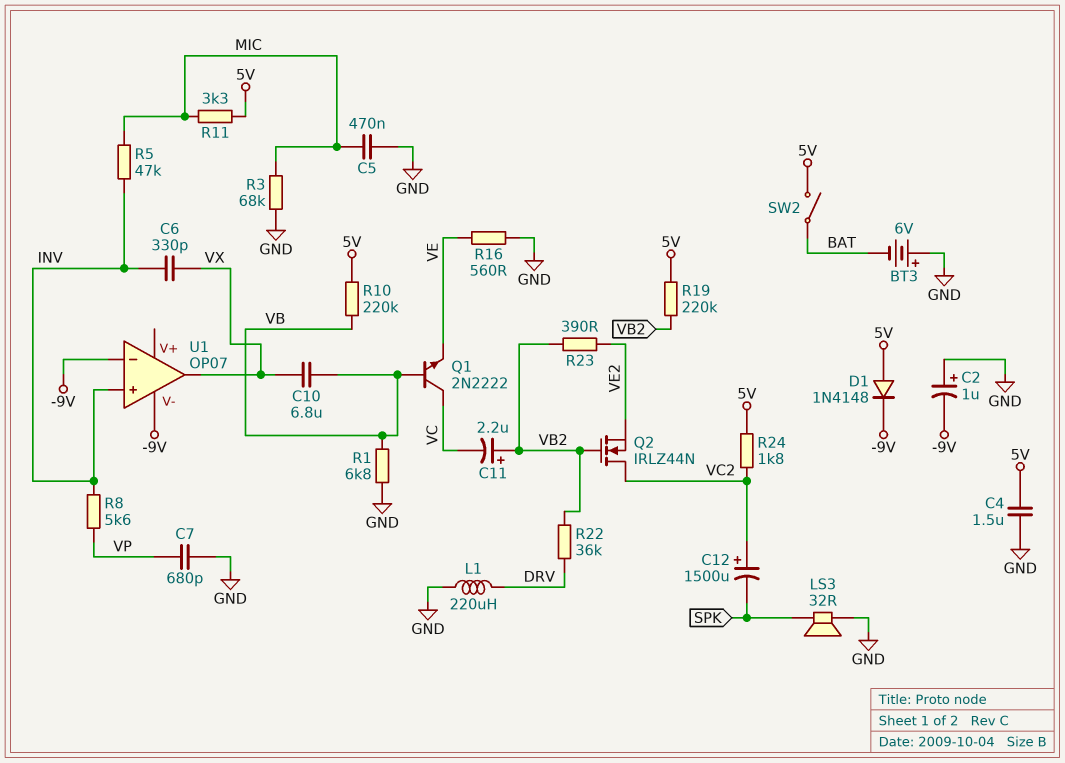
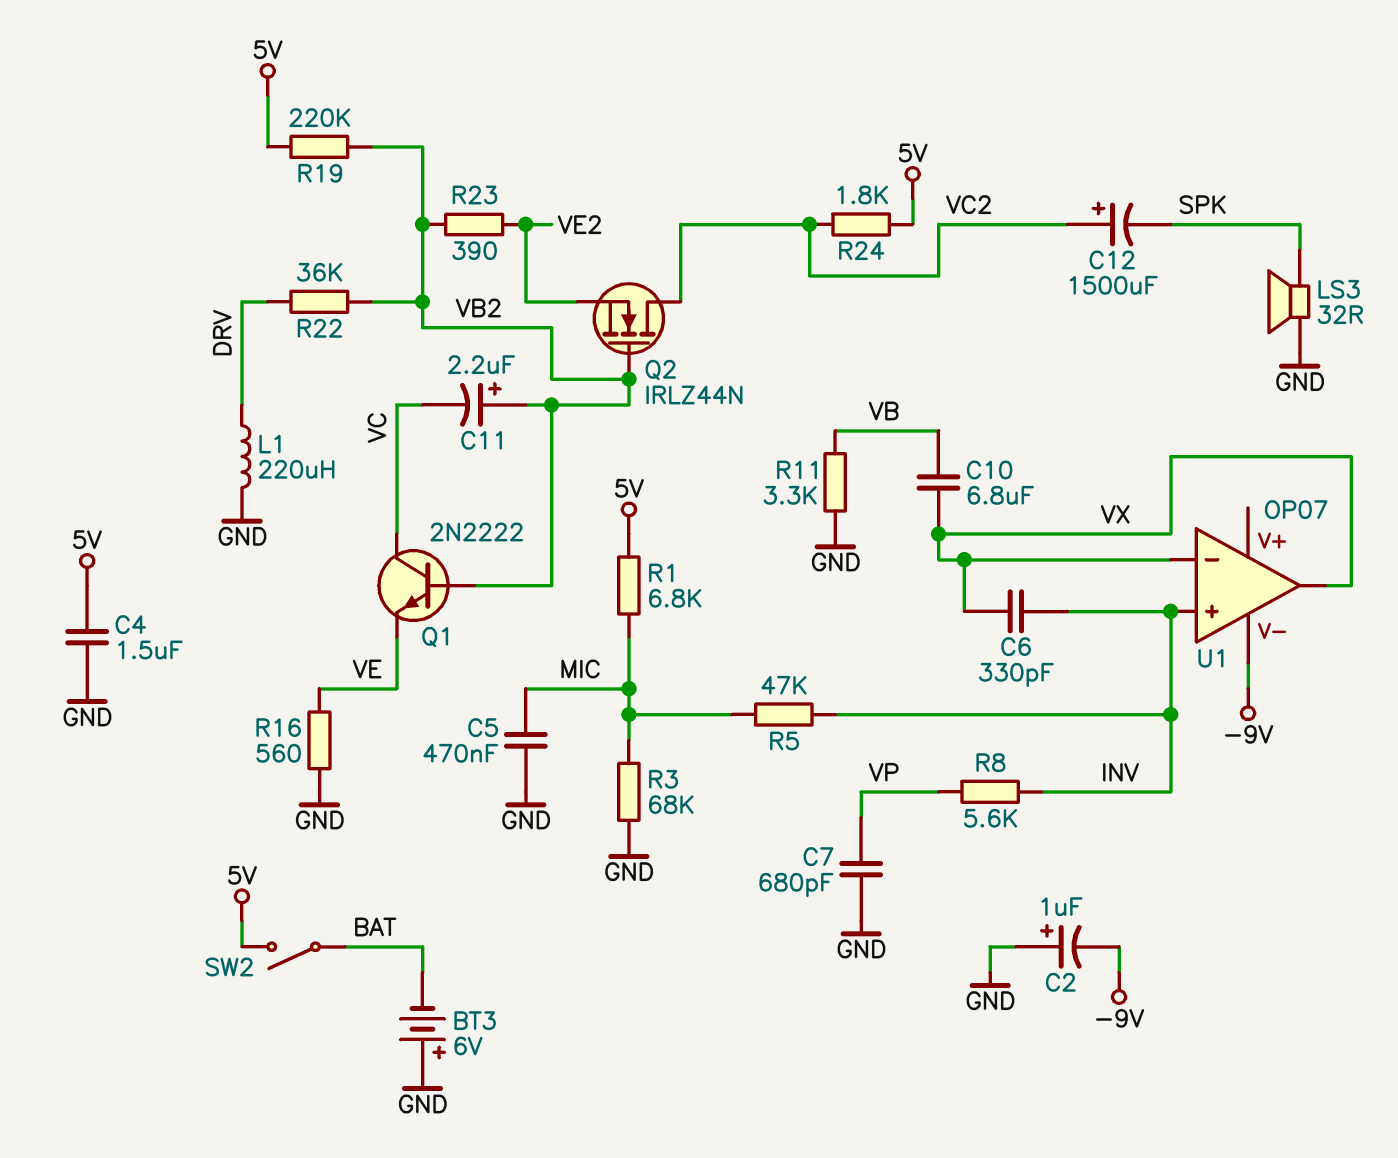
D1: diode 1N4148 (A 5V, K -9V) -> none
Q1: NPN 2N2222 (B VB, C VC, E VE) -> NPN 2N2222 (B VB2, C VC, E VE)
R1: 6.8k (GND, VB) -> 6.8k (5V, MIC)
R10: 220k (5V, VB) -> none
R11: 3.3k (5V, MIC) -> 3.3k (GND, VB)
U1 pin in-: -9V -> VX

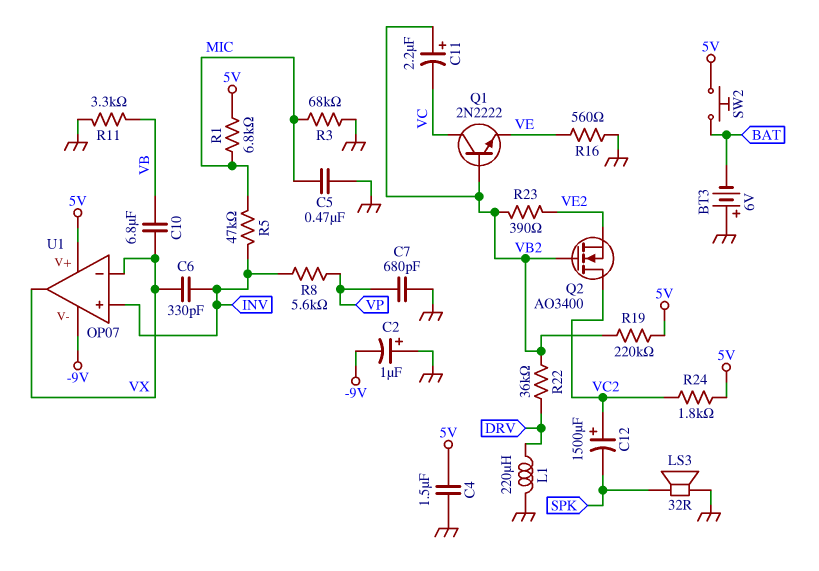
Q2: NMOS IRLZ44N (G VB2, D VC2, S VE2) -> NMOS AO3400 (G VB2, D VC2, S VE2)
SW2: switch (5V, BAT) -> button (5V, BAT)
U1 pin V+: none -> 5V

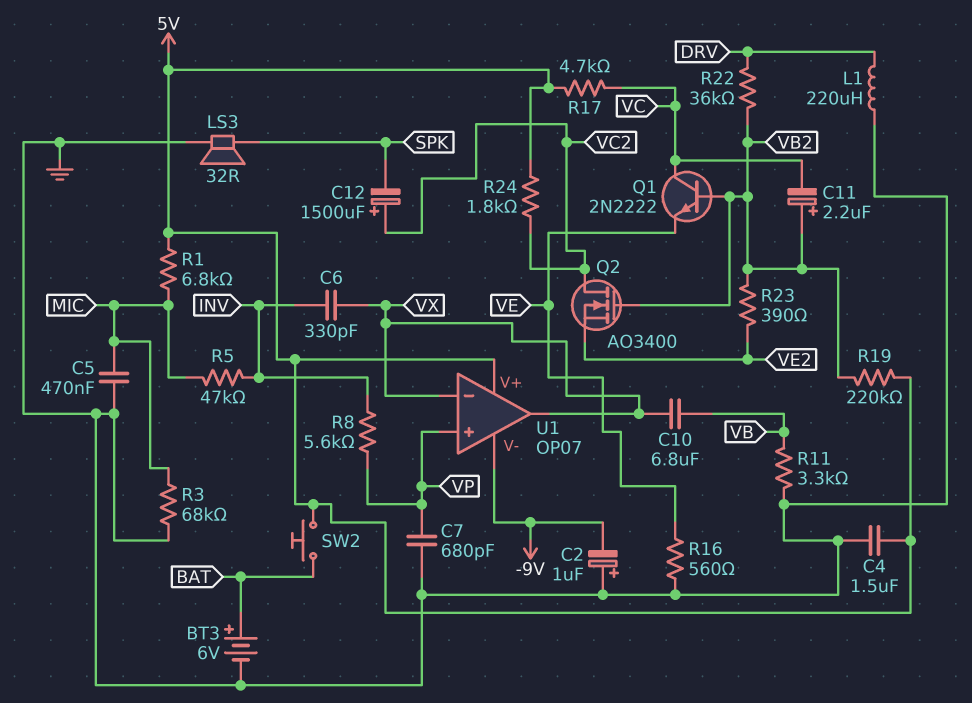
BT3: 6V (plus GND, minus BAT) -> 6V (plus BAT, minus GND)
R17: none -> 4.7k (5V, VC)
U1 pin in+: INV -> VP

